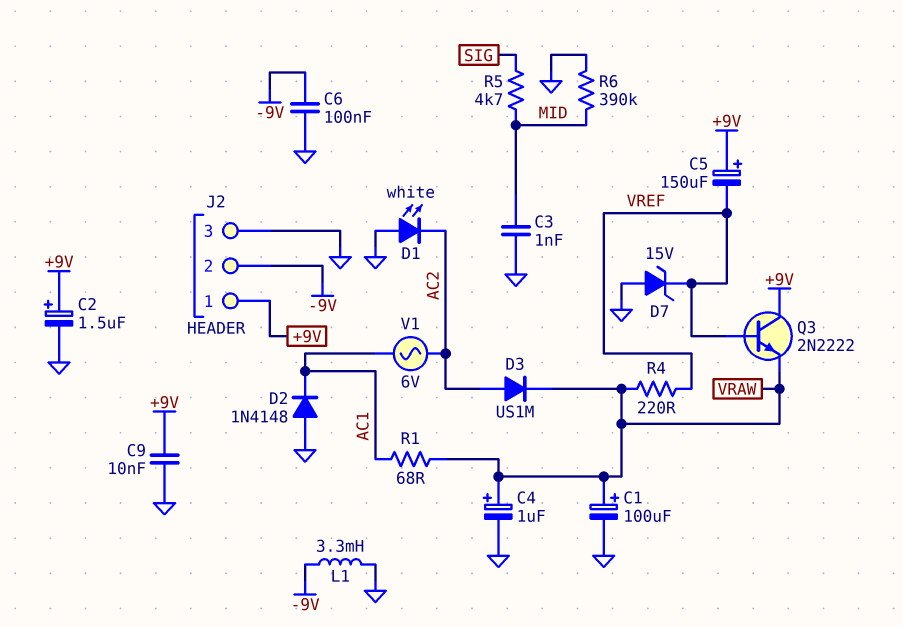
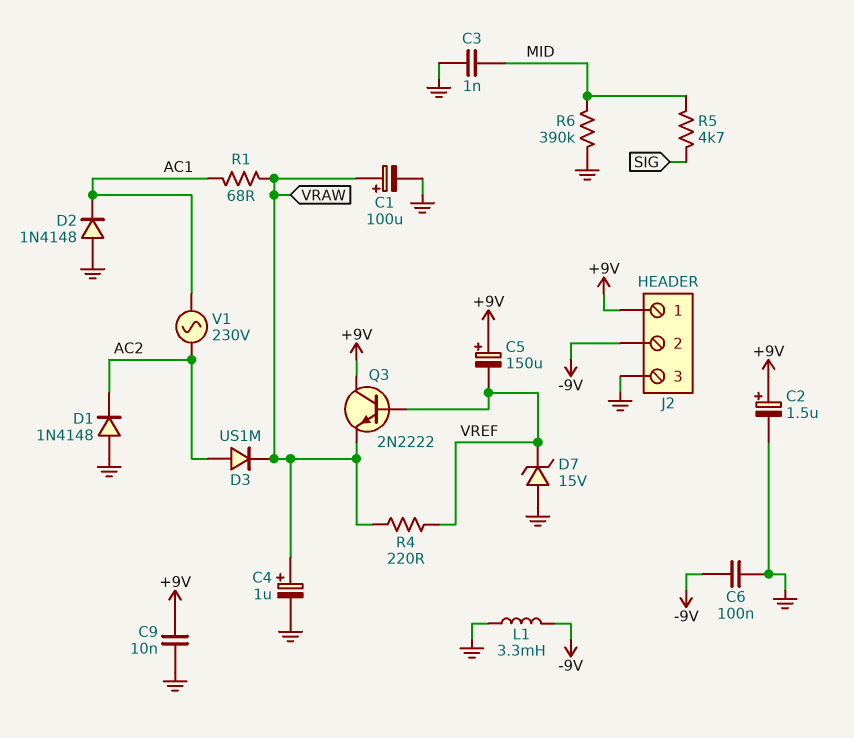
D1: LED white (A GND, K AC2) -> diode 1N4148 (A GND, K AC2)
V1: AC 6V (AC1, AC2) -> AC 230V (AC1, AC2)

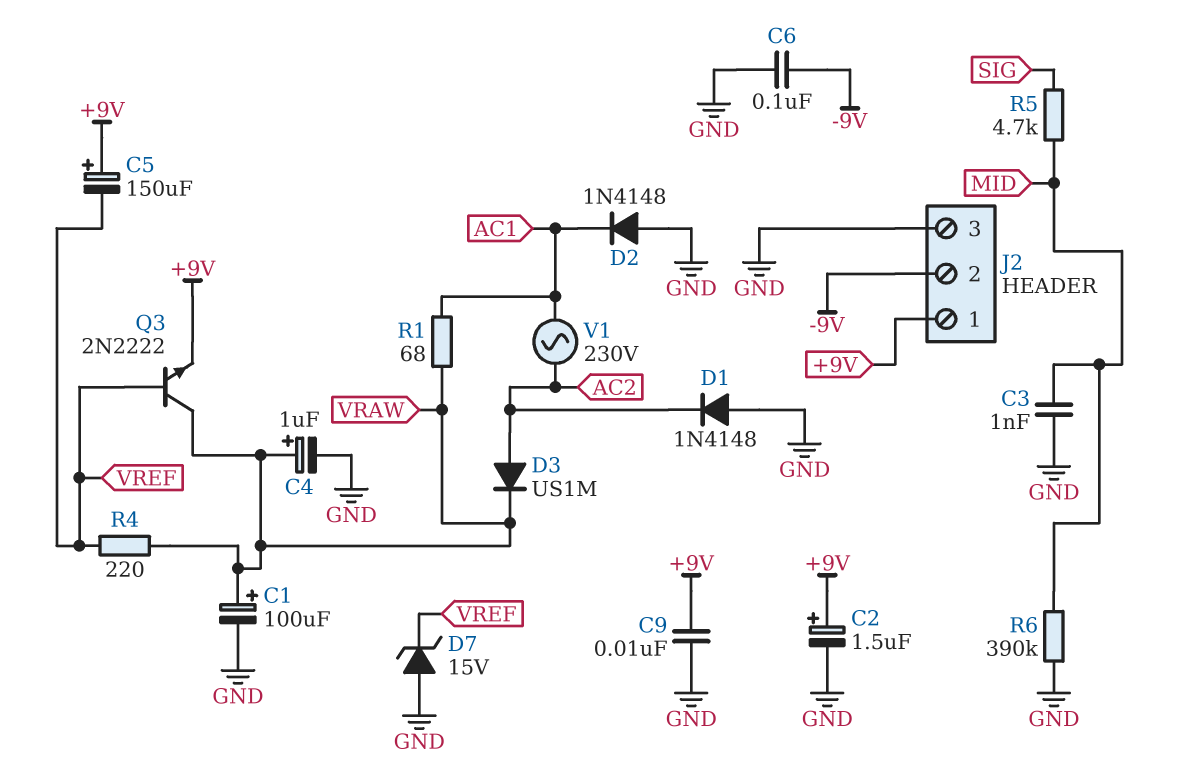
L1: 3.3mH (-9V, GND) -> none
Q3: NPN 2N2222 (B VREF, C +9V, E VRAW) -> NPN 2N2222 (B VREF, C VRAW, E +9V)

